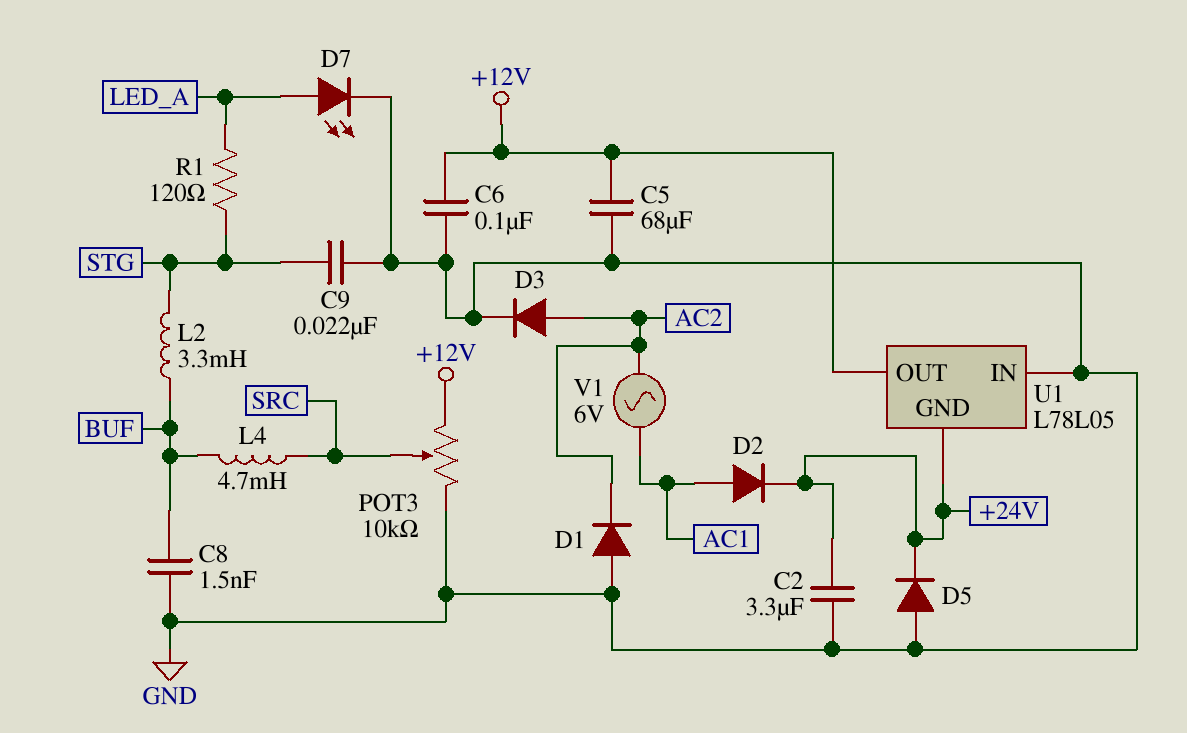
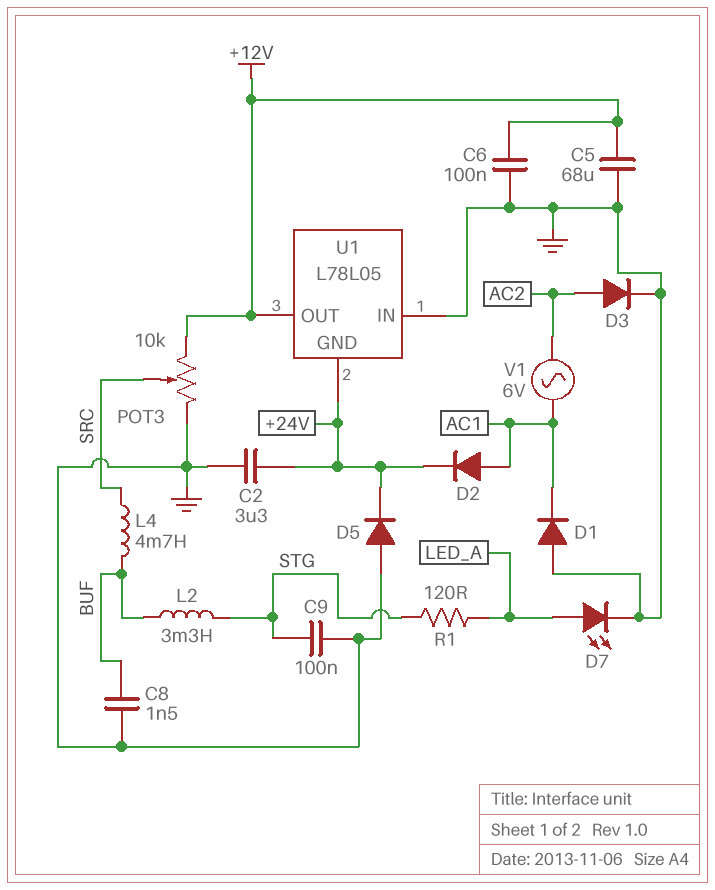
C9: 22nF (GND, STG) -> 100nF (GND, STG)
D1: diode (A GND, K AC2) -> diode (A GND, K AC1)

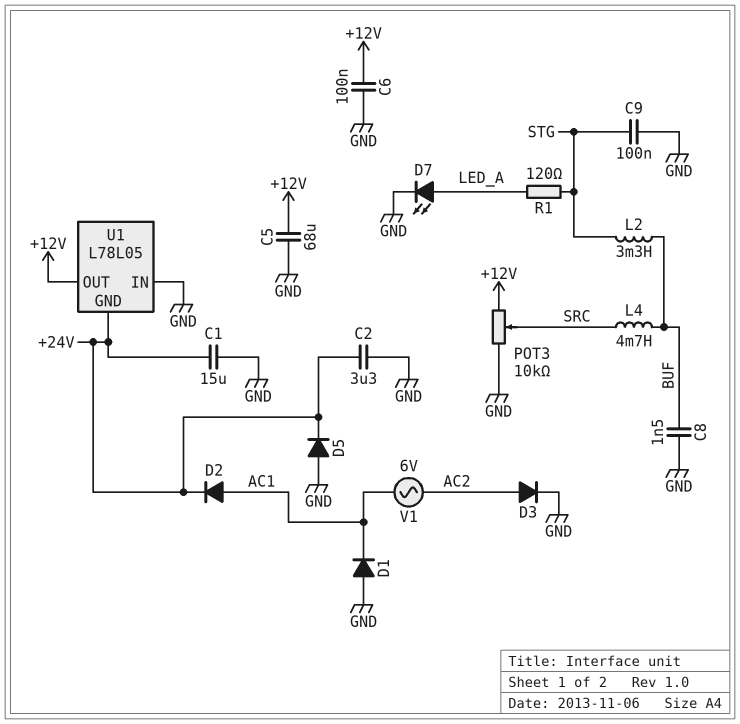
C1: none -> 15uF (+24V, GND)

